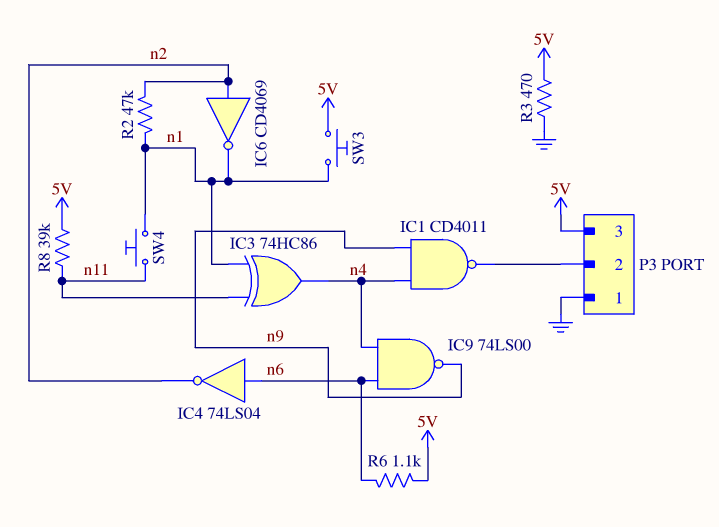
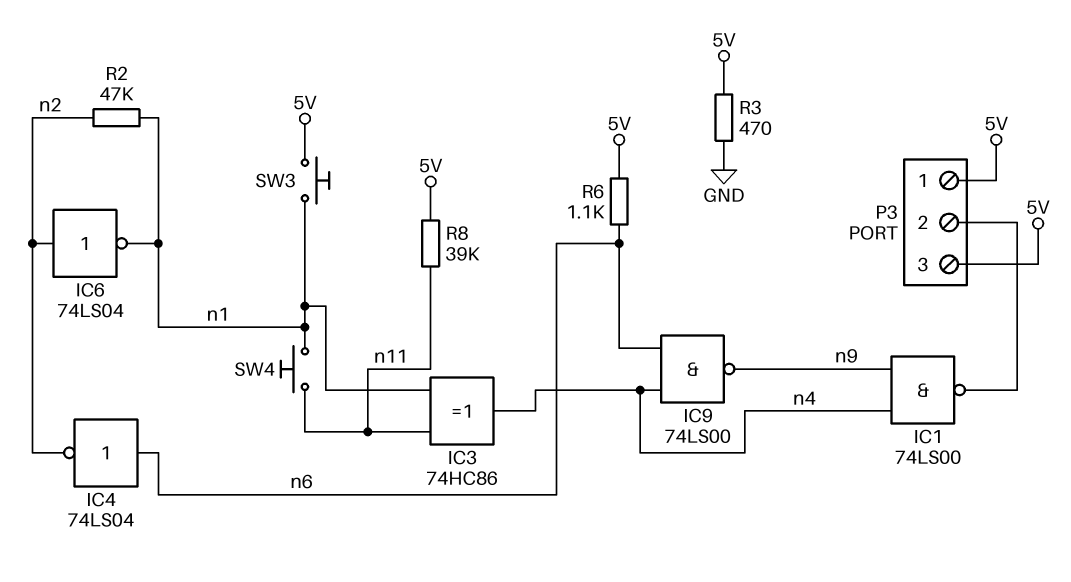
IC1: NAND CD4011 (in n4, in n9, out P3/2) -> NAND 74LS00 (in n4, in n9, out P3/2)
IC6: NOT CD4069 (in n2, out n1) -> NOT 74LS04 (in n2, out n1)
P3 pin 1: GND -> 5V

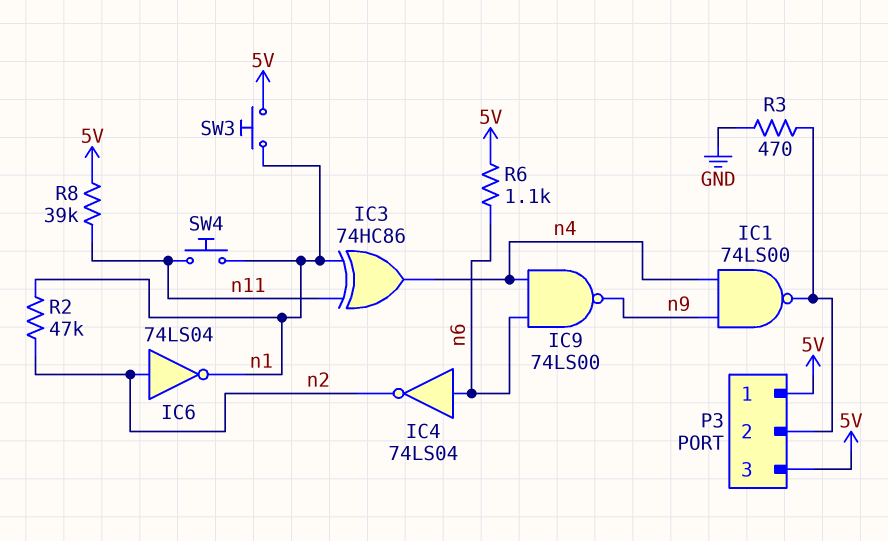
R3: 470 (5V, GND) -> 470 (GND, P3/2)

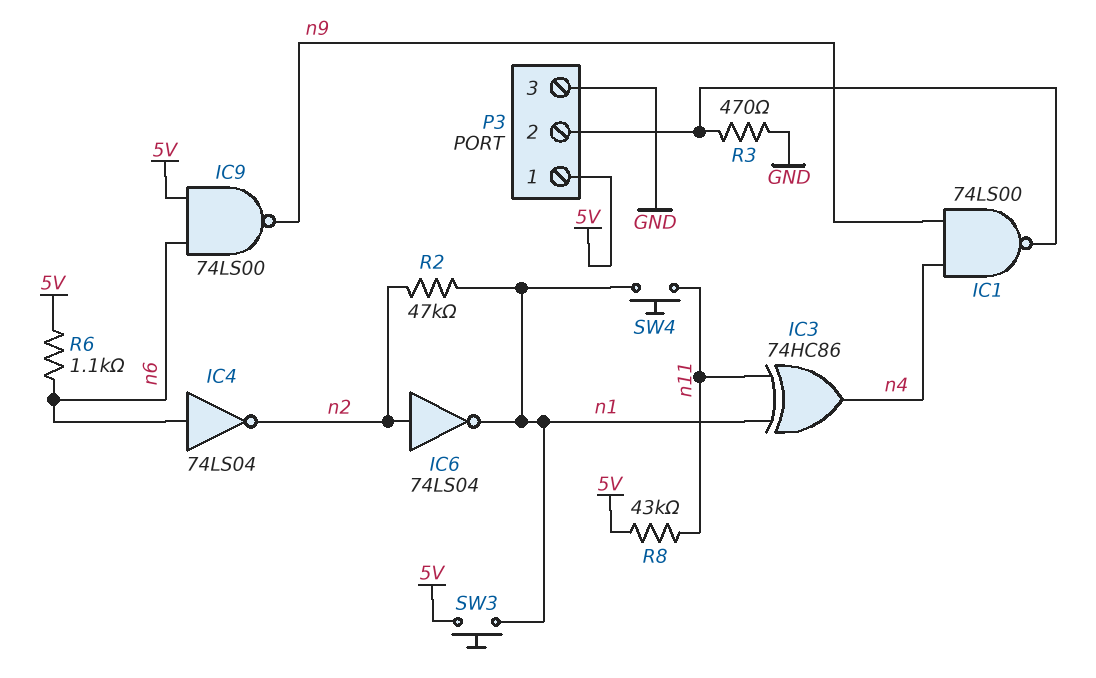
IC9: NAND 74LS00 (in n4, in n6, out n9) -> NAND 74LS00 (in 5V, in n6, out n9)
P3 pin 3: 5V -> GND
R8: 39k (5V, n11) -> 43k (5V, n11)

